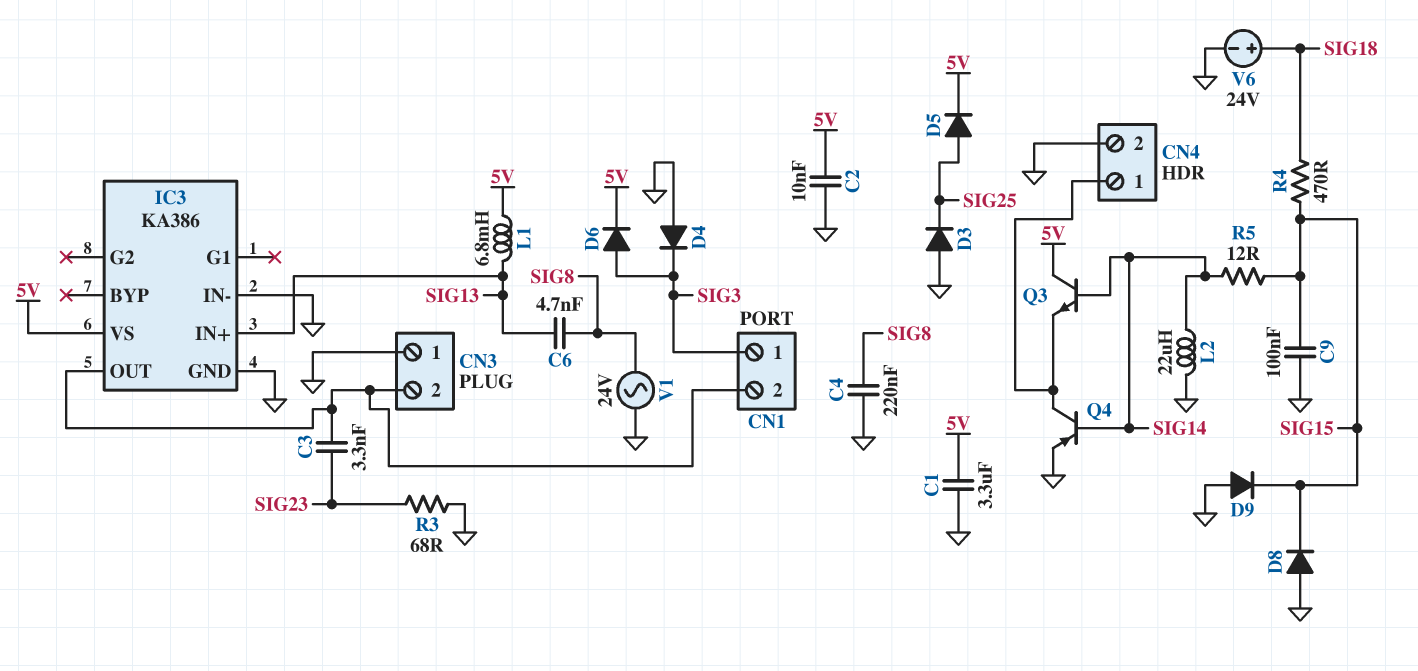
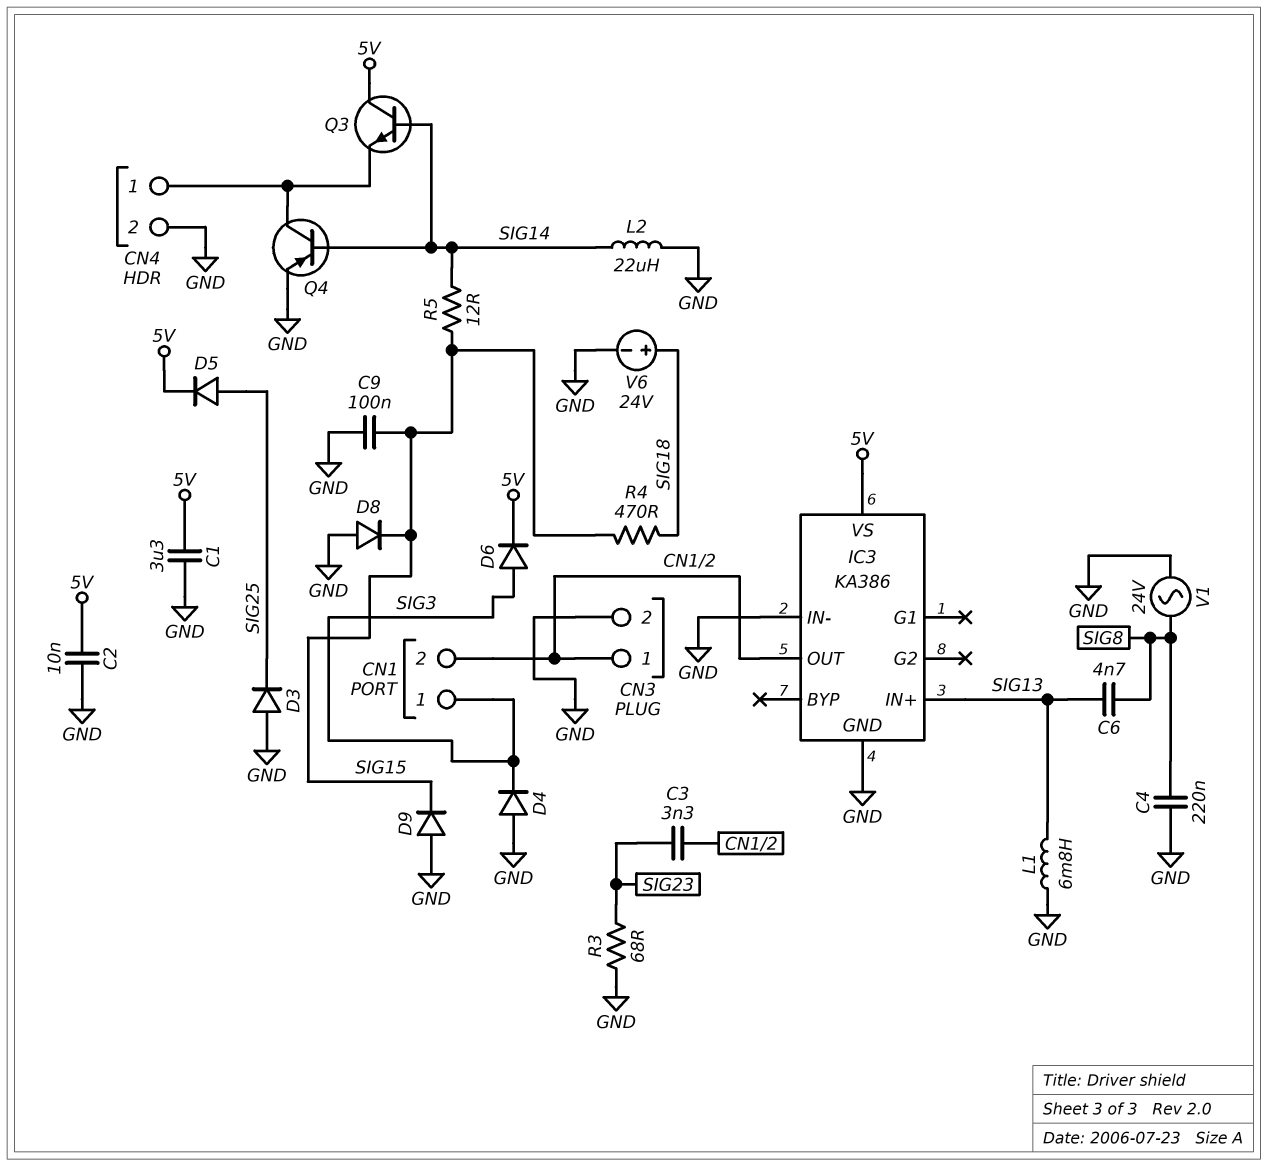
CN3 pin 1: GND -> CN1/2
CN3 pin 2: CN1/2 -> GND
L1: 6.8mH (5V, SIG13) -> 6.8mH (GND, SIG13)

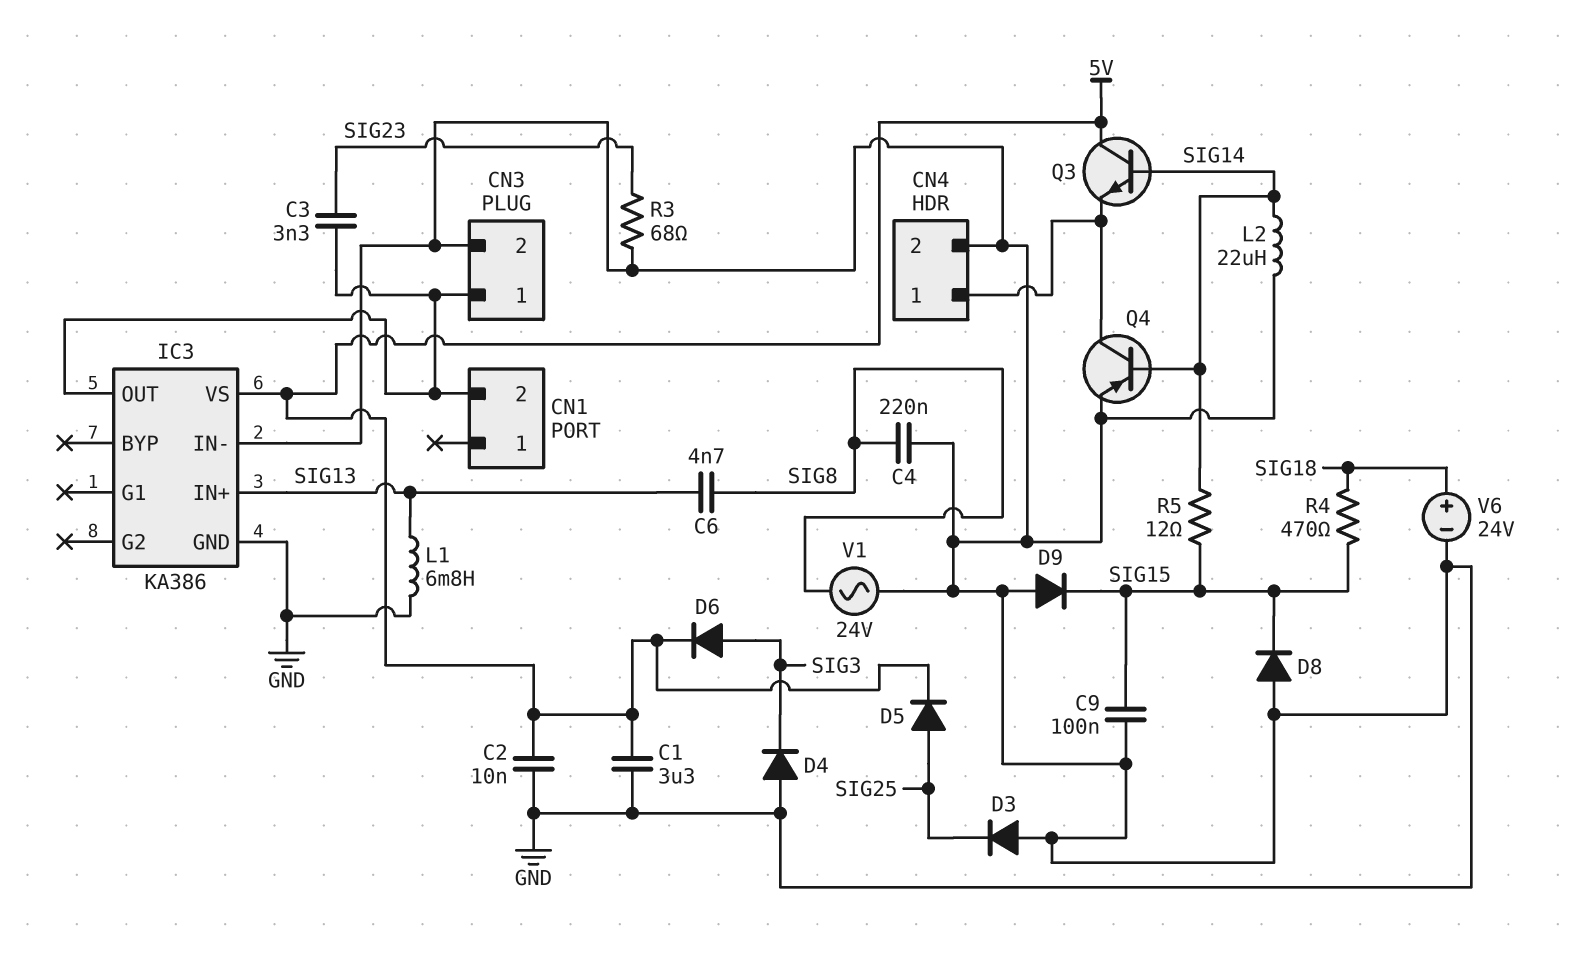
CN1 pin 1: SIG3 -> none

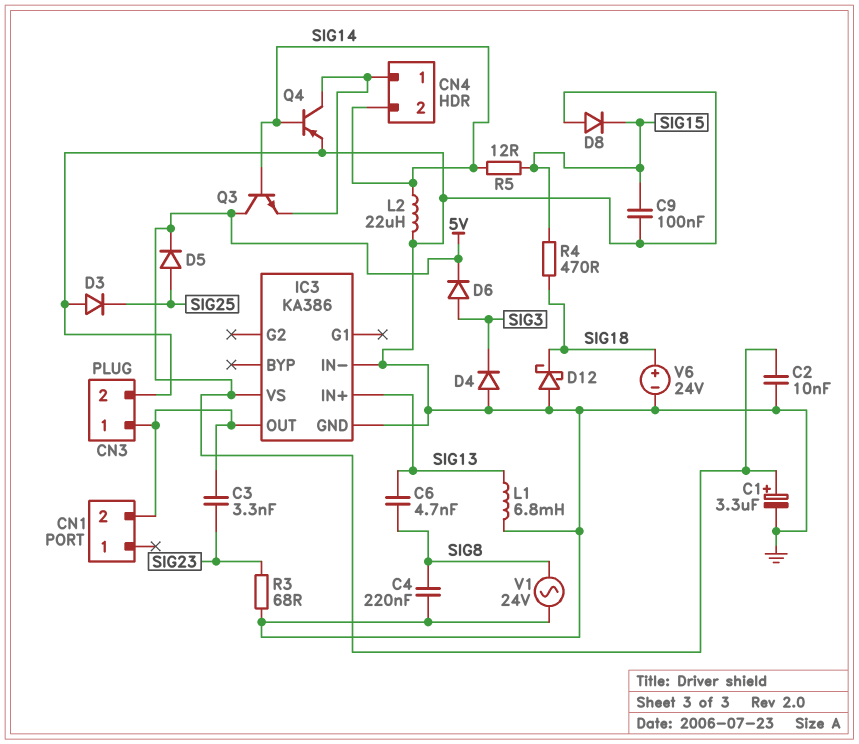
C1: 3.3uF (5V, GND) -> 3.3uF (plus 5V, minus GND)
CN4 pin 2: GND -> SIG14
D9: diode (A GND, K SIG15) -> none
D12: none -> schottky (A GND, K SIG18)

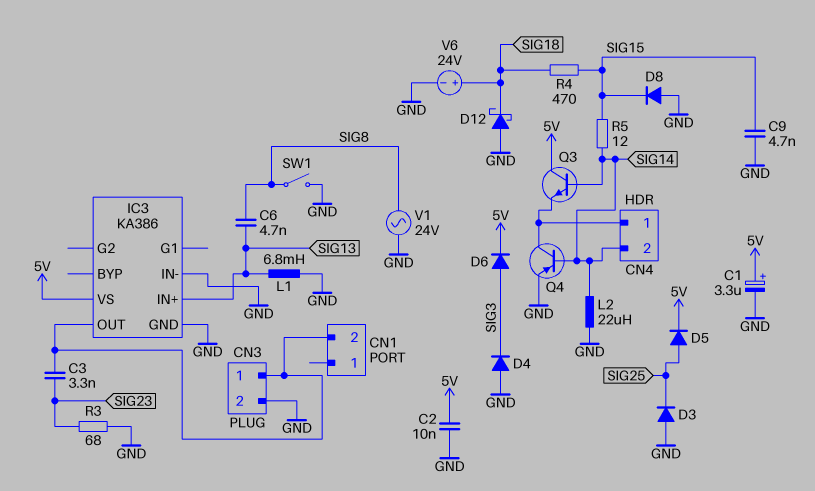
C4: 220nF (GND, SIG8) -> none
C9: 100nF (GND, SIG15) -> 4.7nF (GND, SIG15)
SW1: none -> switch (GND, SIG8)

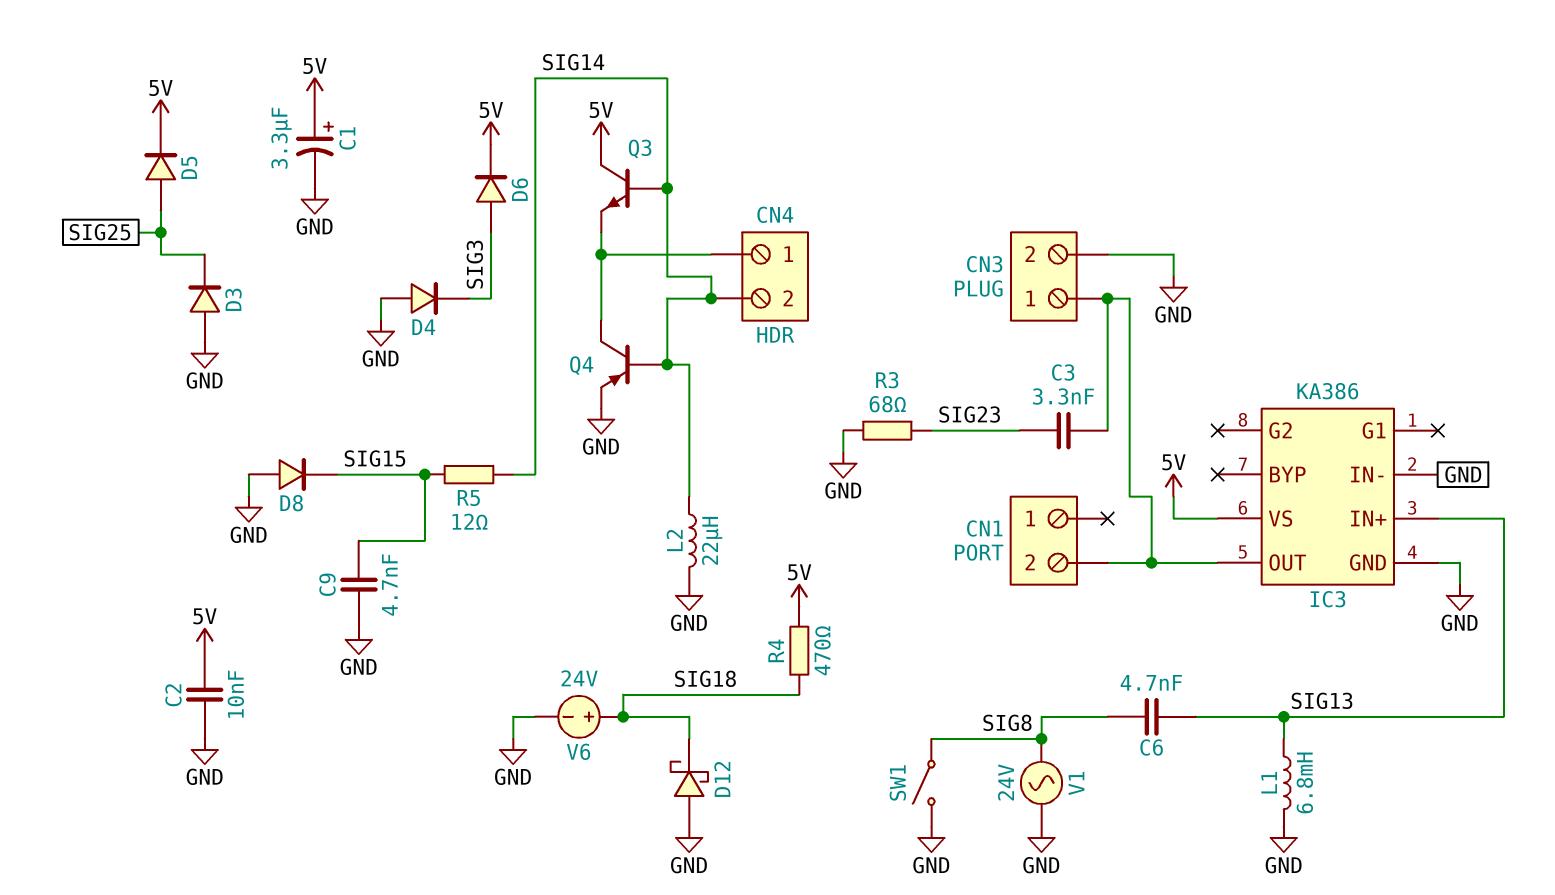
R4: 470 (SIG15, SIG18) -> 470 (5V, SIG18)

